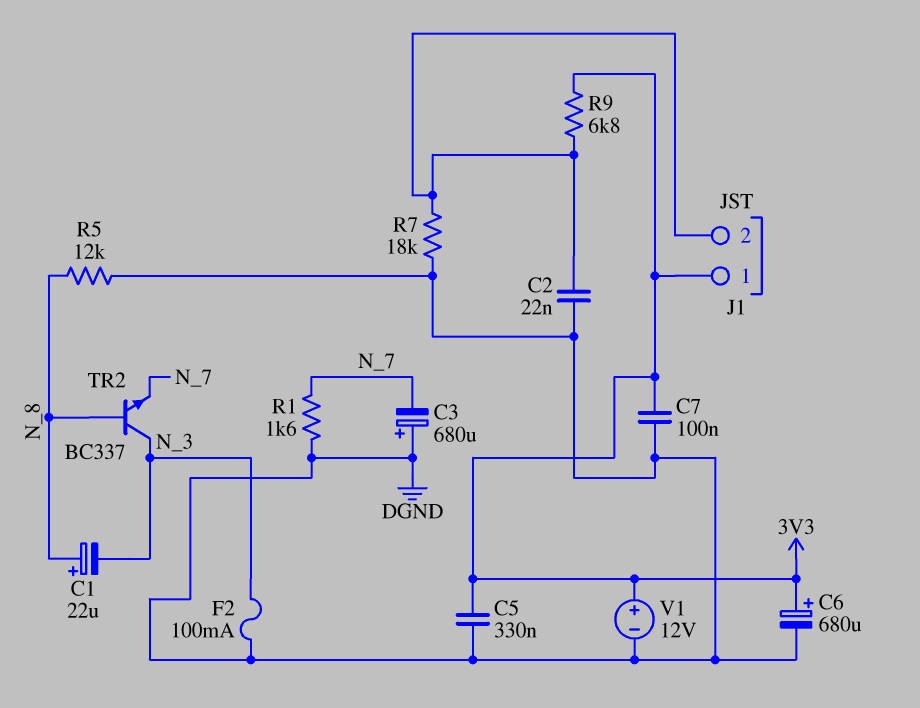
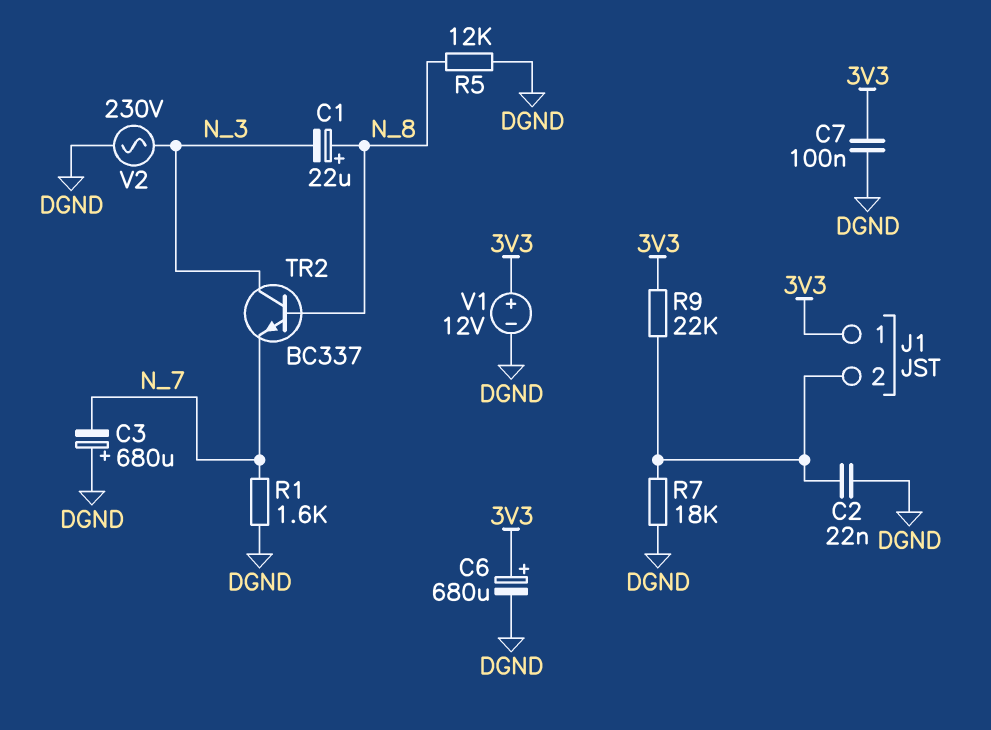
C5: 330nF (3V3, DGND) -> none
F2: 100mA (DGND, N_3) -> none
R9: 6.8k (3V3, J1/2) -> 22k (3V3, J1/2)
V2: none -> AC 230V (DGND, N_3)

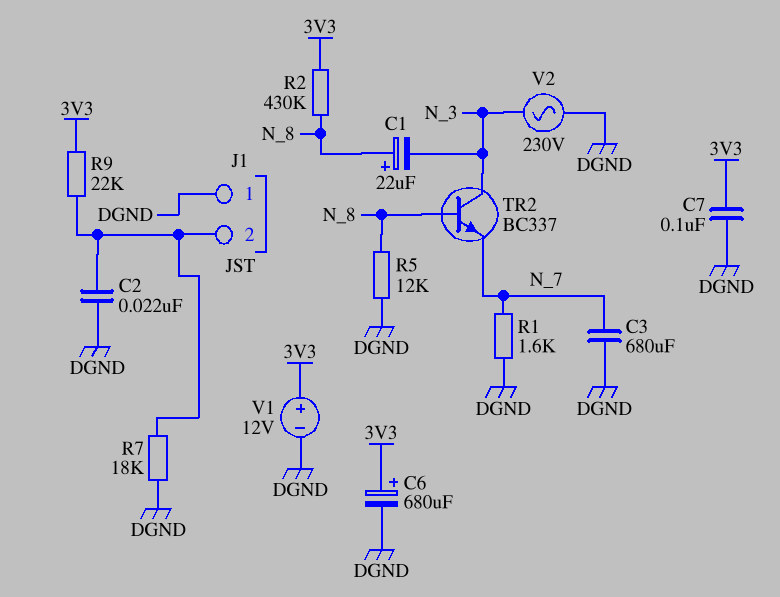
C3: 680uF (plus DGND, minus N_7) -> 680uF (DGND, N_7)
J1 pin 1: 3V3 -> DGND
R2: none -> 430k (3V3, N_8)

